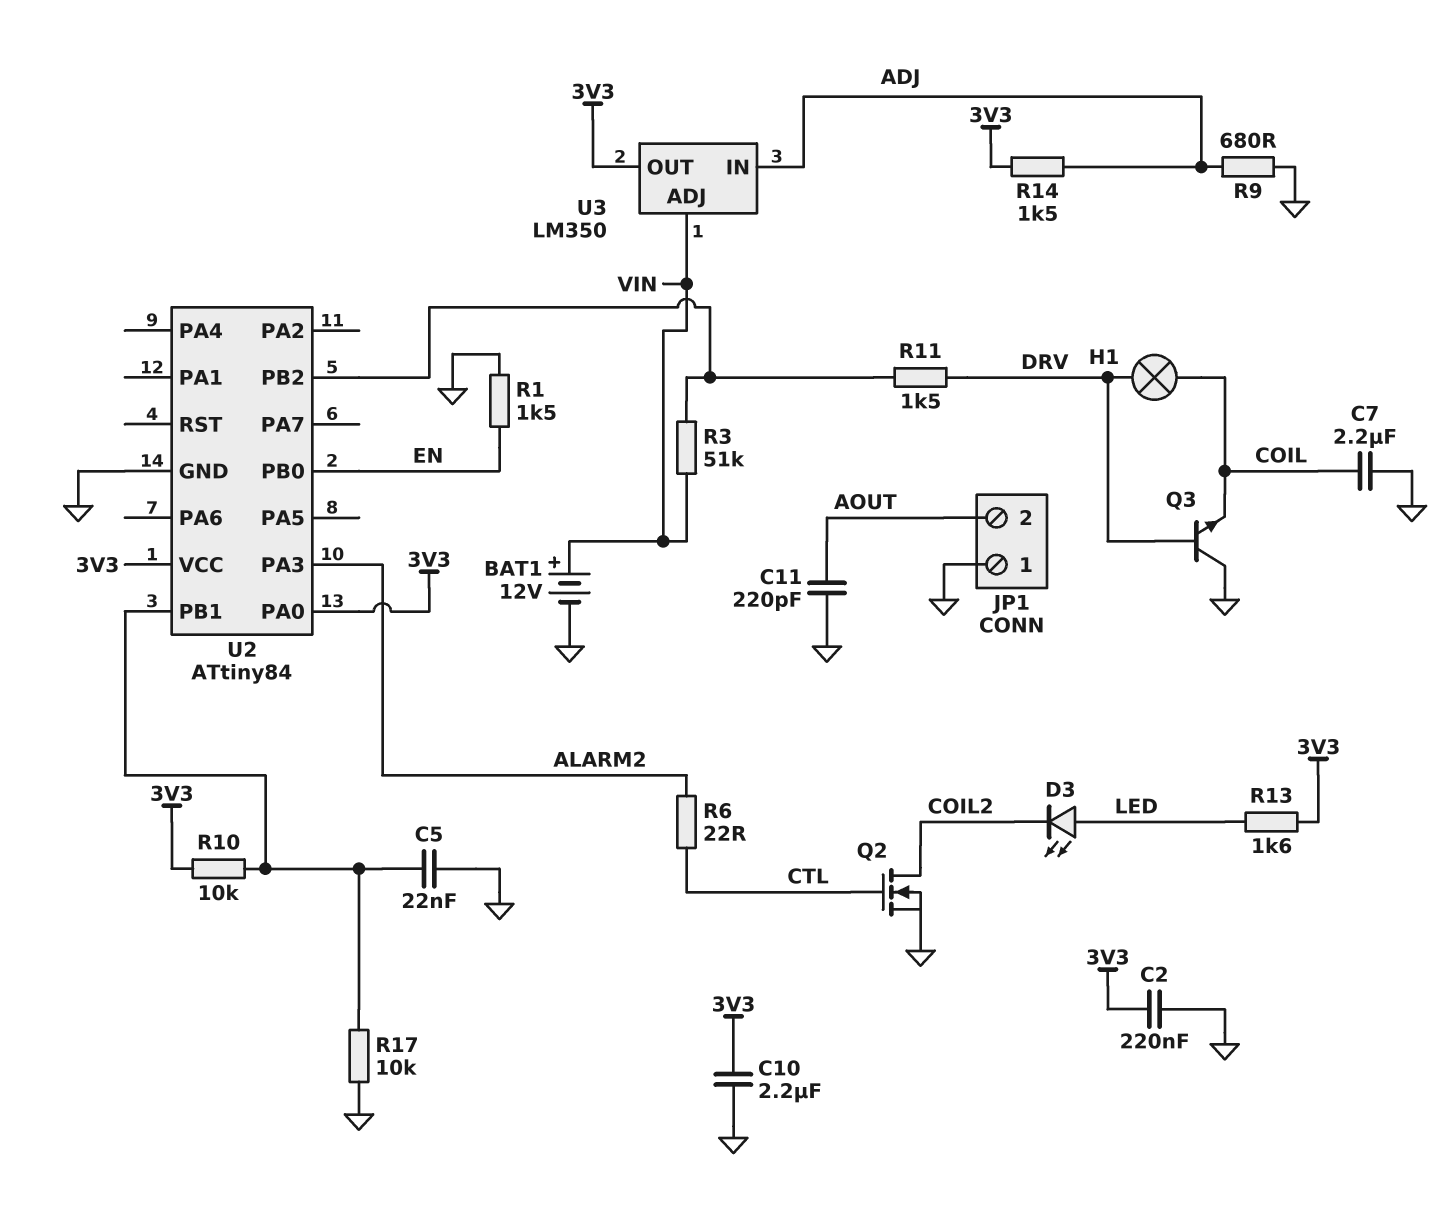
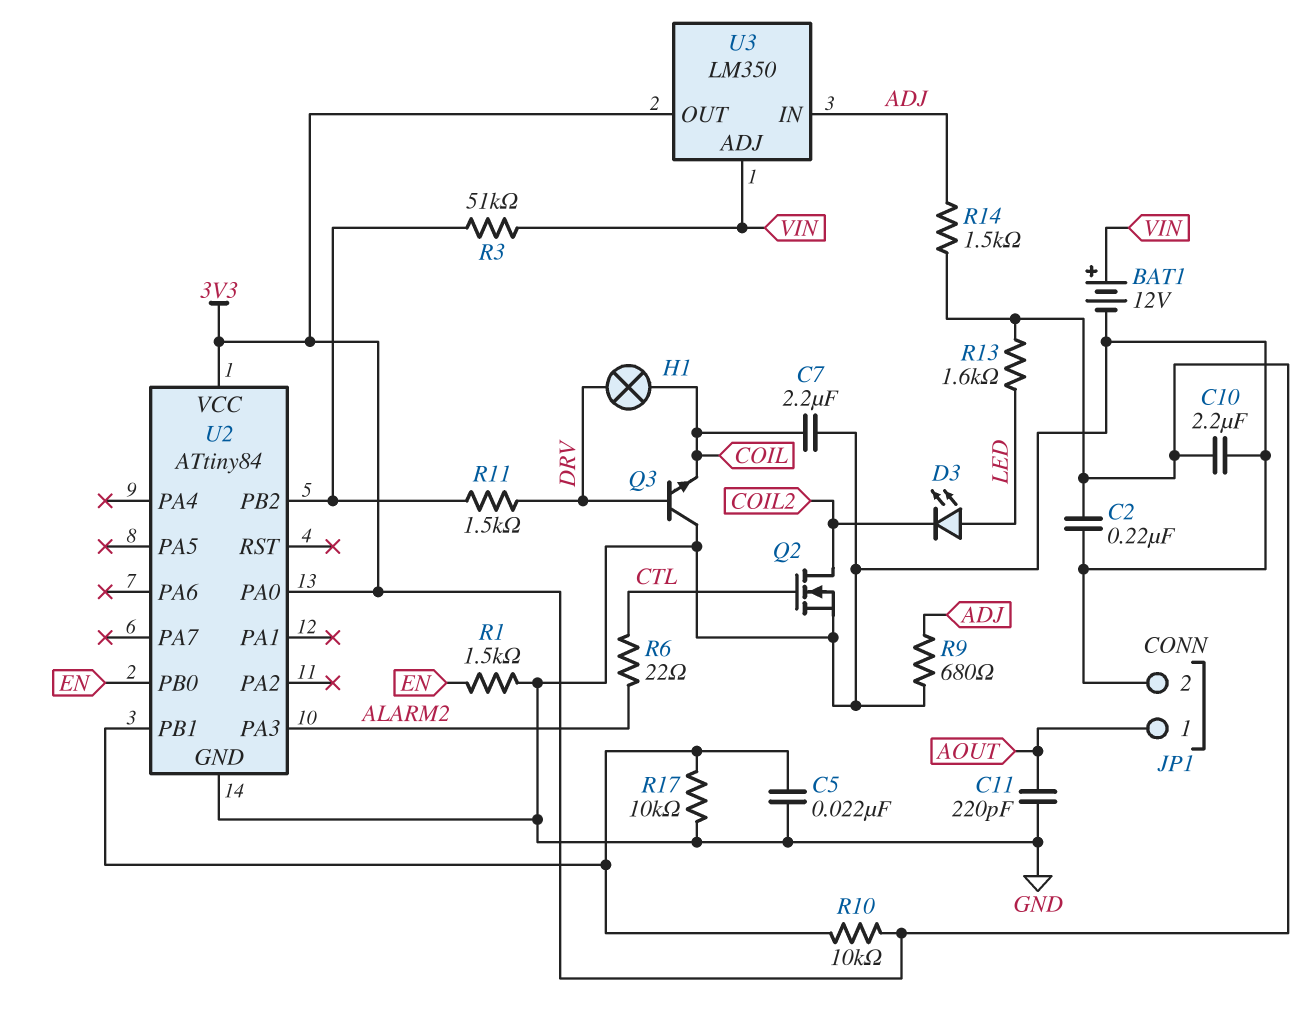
JP1 pin 1: GND -> AOUT
JP1 pin 2: AOUT -> GND

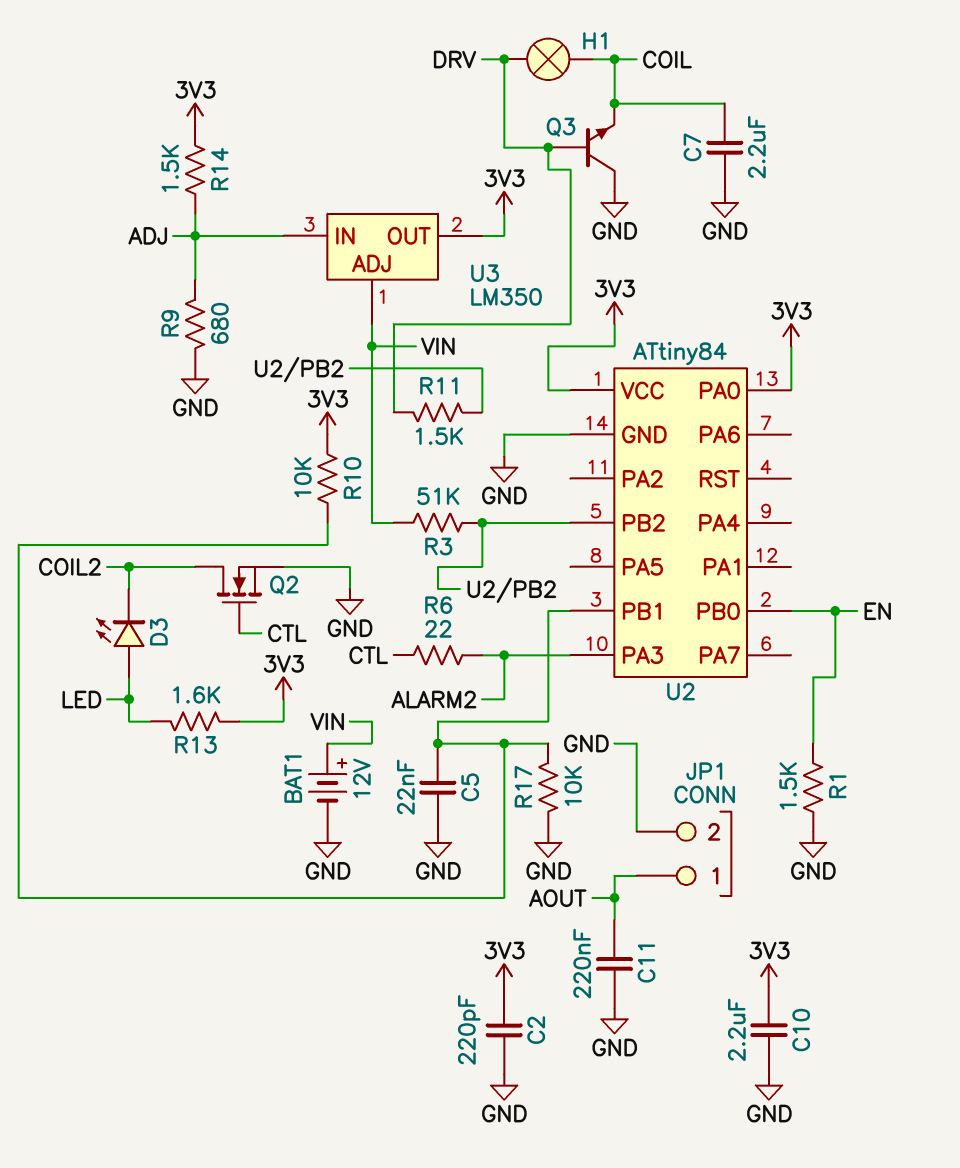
C2: 220nF (3V3, GND) -> 220pF (3V3, GND)
C11: 220pF (AOUT, GND) -> 220nF (AOUT, GND)

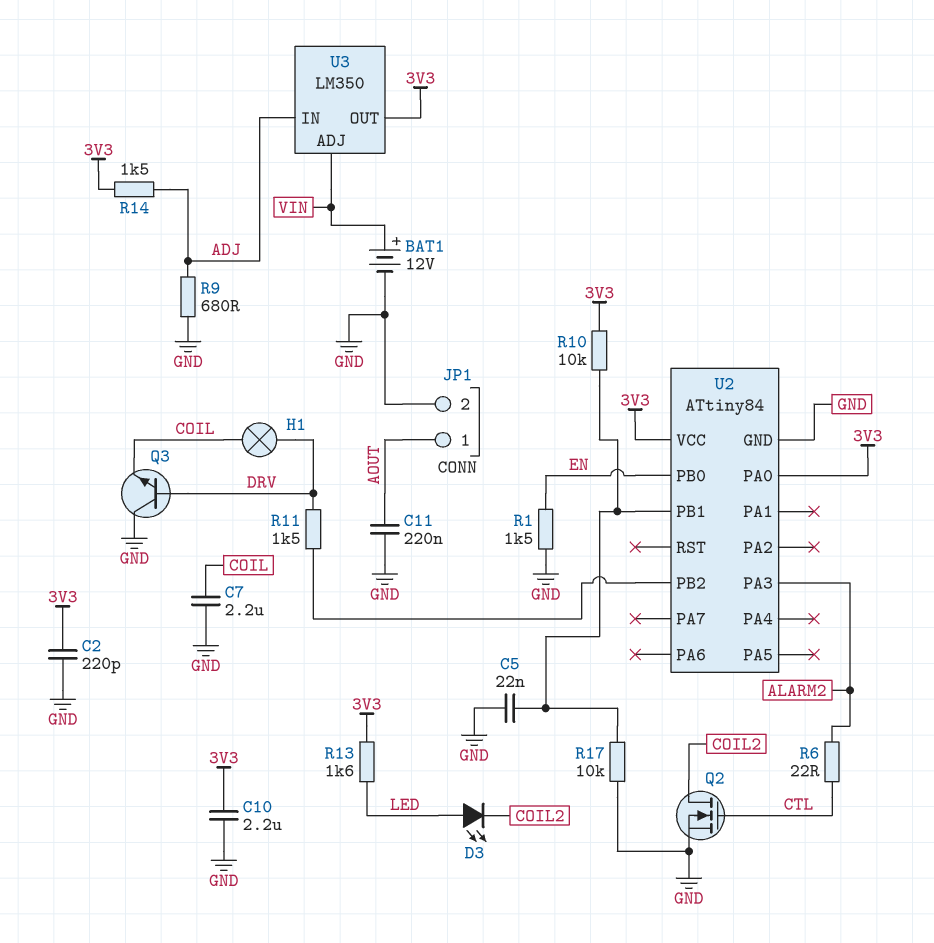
R3: 51k (U2/PB2, VIN) -> none

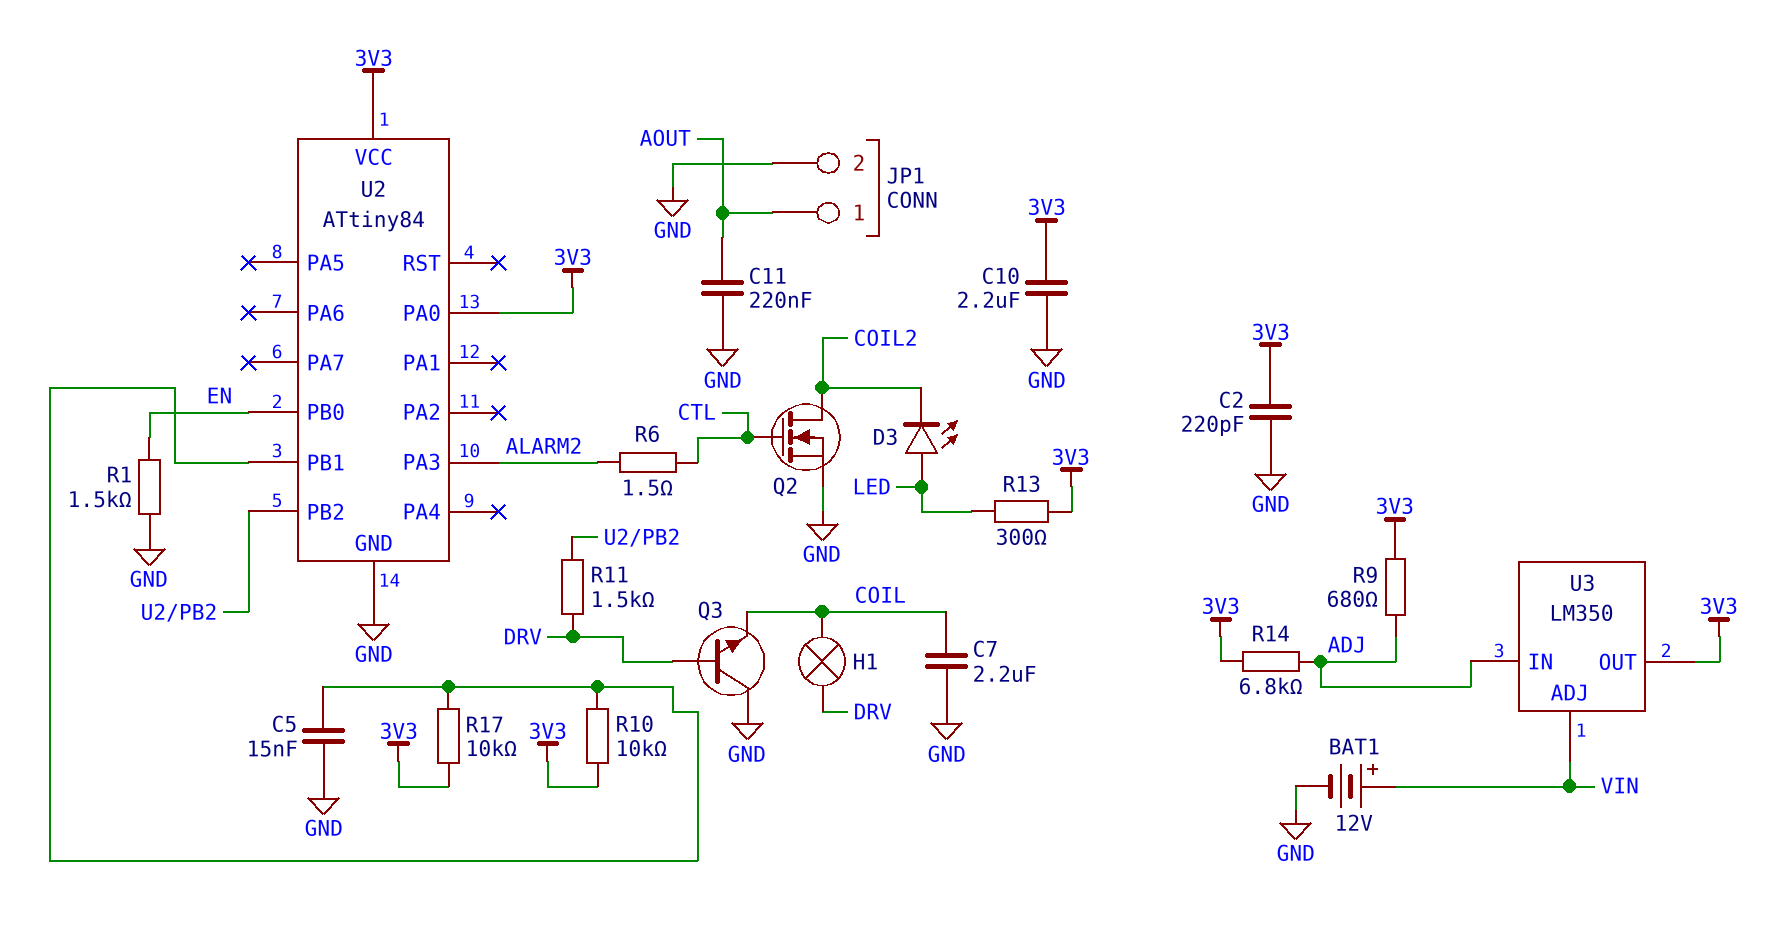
C5: 22nF (GND, U2/PB1) -> 15nF (GND, U2/PB1)
R6: 22 (ALARM2, CTL) -> 1.5 (ALARM2, CTL)
R9: 680 (ADJ, GND) -> 680 (3V3, ADJ)
R13: 1.6k (3V3, LED) -> 300 (3V3, LED)
R14: 1.5k (3V3, ADJ) -> 6.8k (3V3, ADJ)
R17: 10k (GND, U2/PB1) -> 10k (3V3, U2/PB1)

